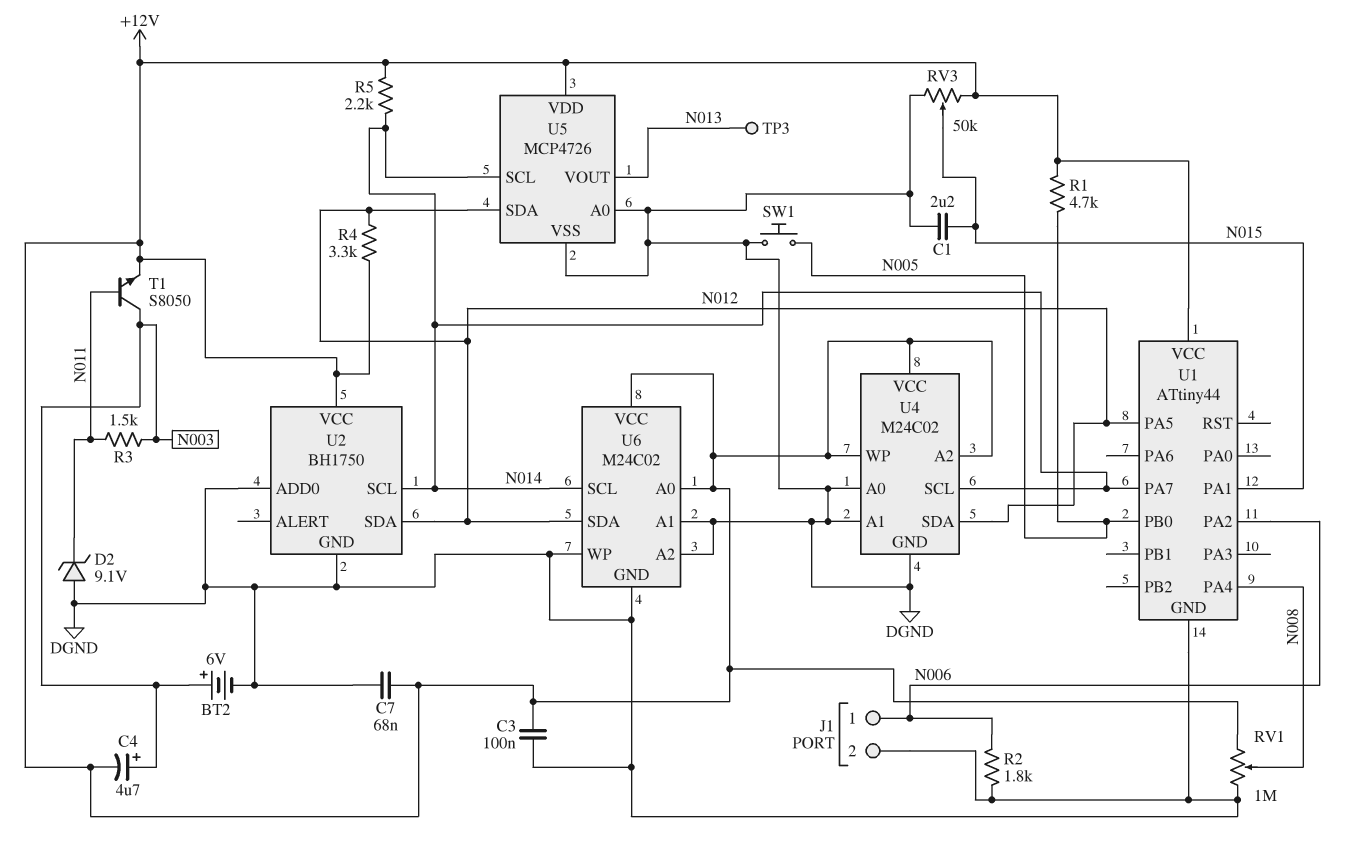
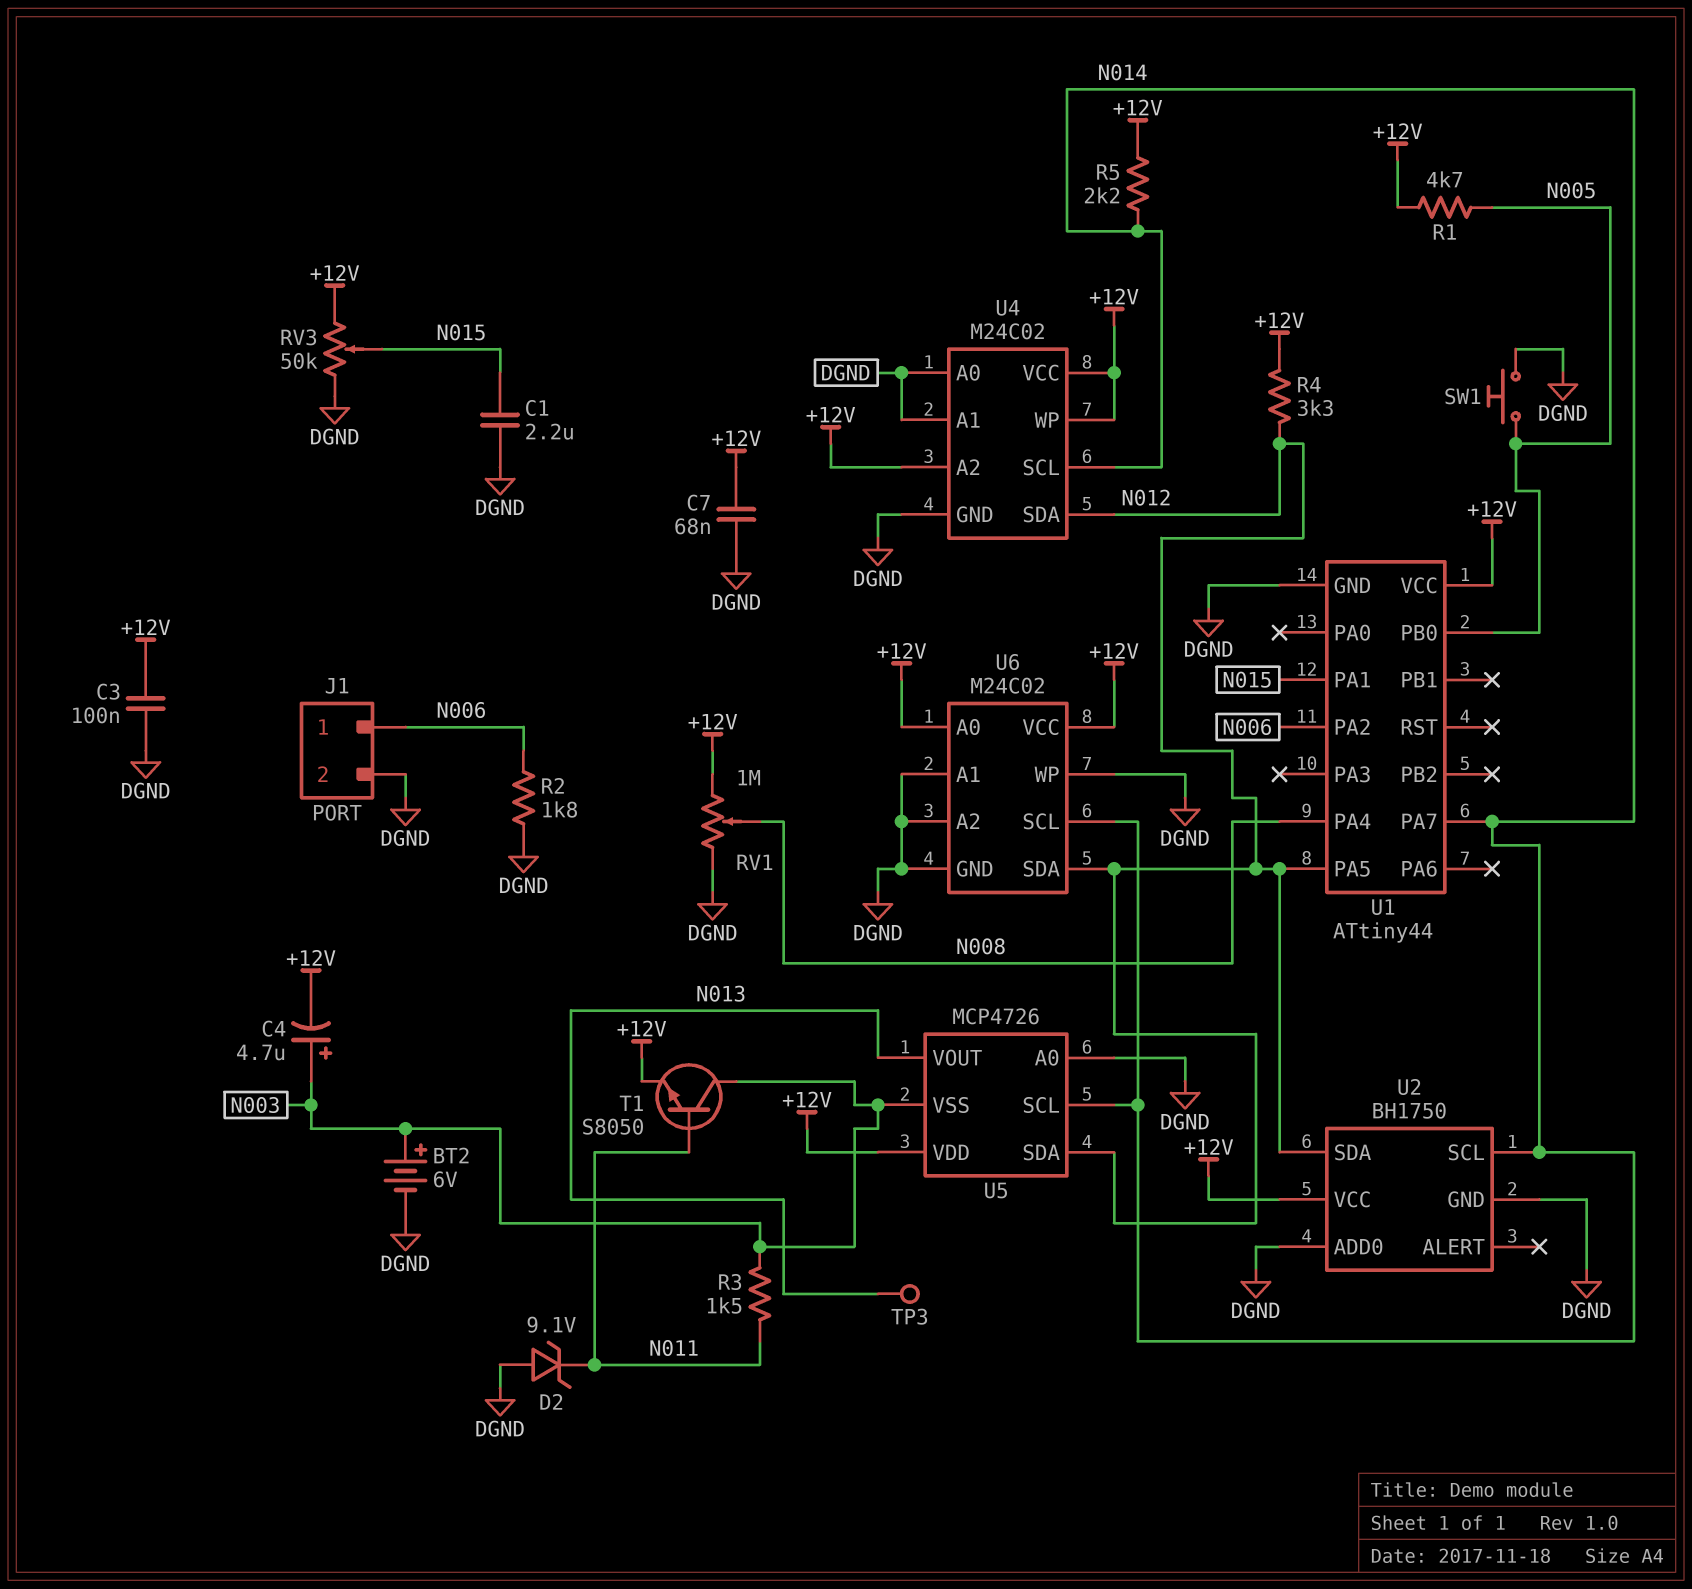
U5 pin VSS: DGND -> N003

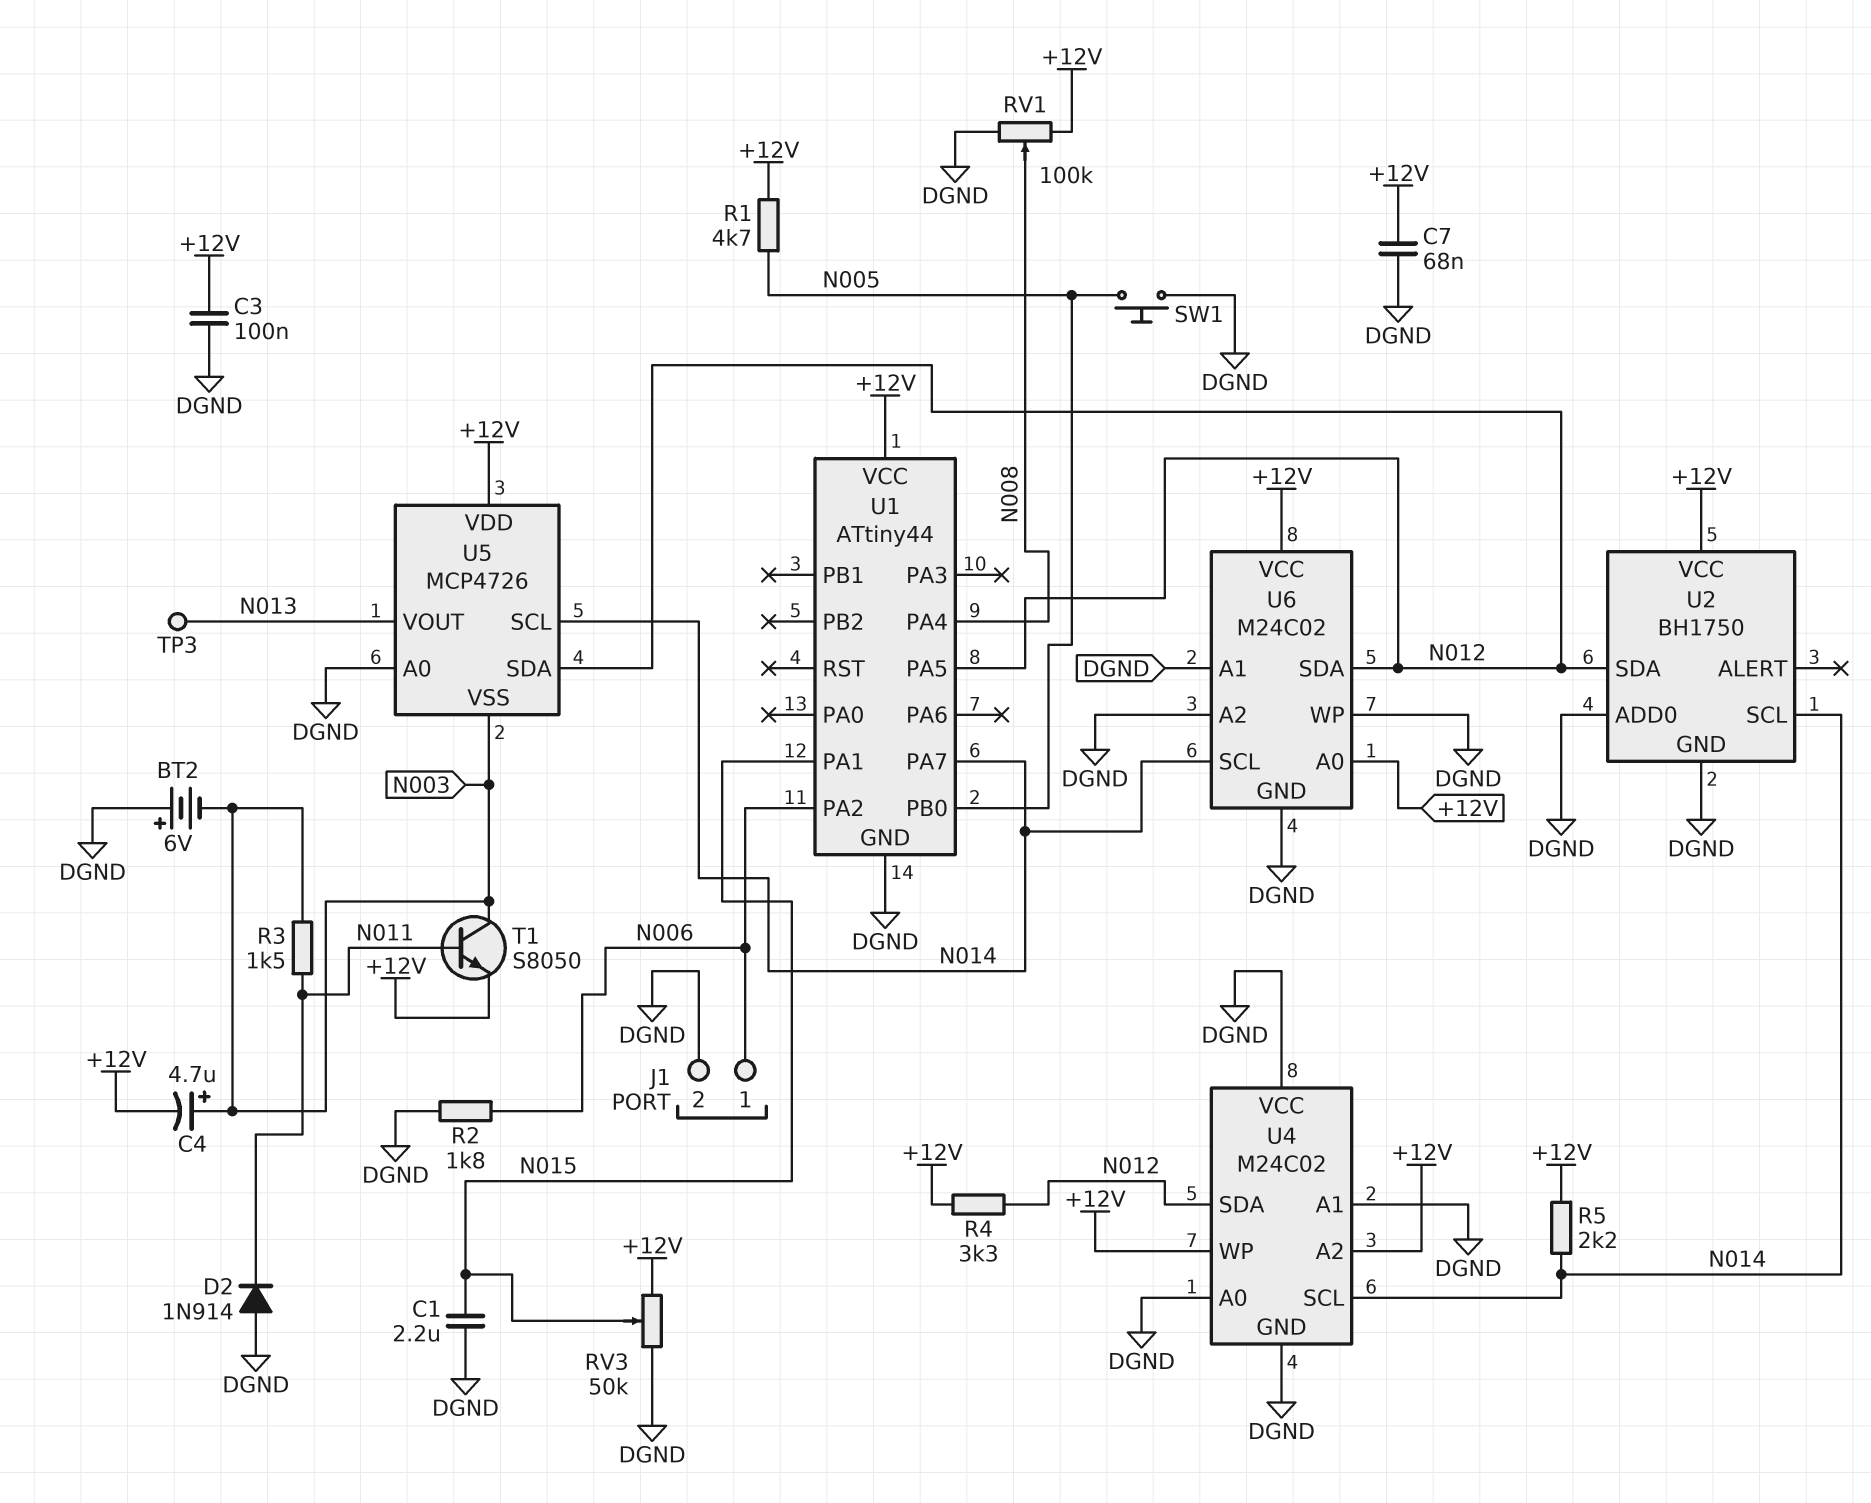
BT2: 6V (plus N003, minus DGND) -> 6V (plus DGND, minus N003)
D2: zener 9.1V (A DGND, K N011) -> diode 1N914 (A DGND, K N011)
RV1: 1M (+12V, DGND, wiper N008) -> 100k (+12V, DGND, wiper N008)
U4 pin VCC: +12V -> DGND

